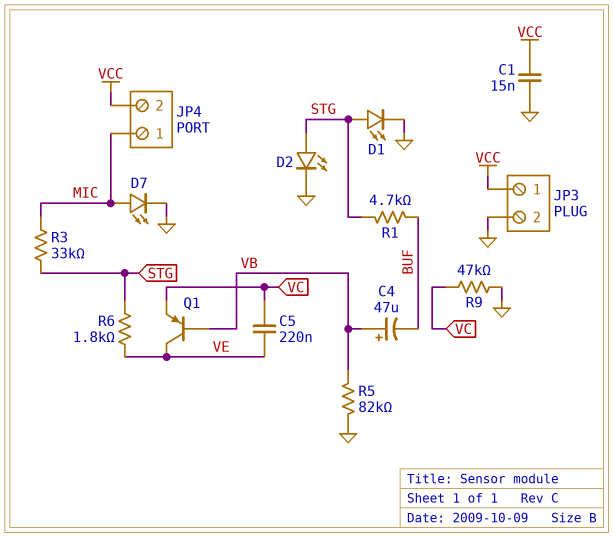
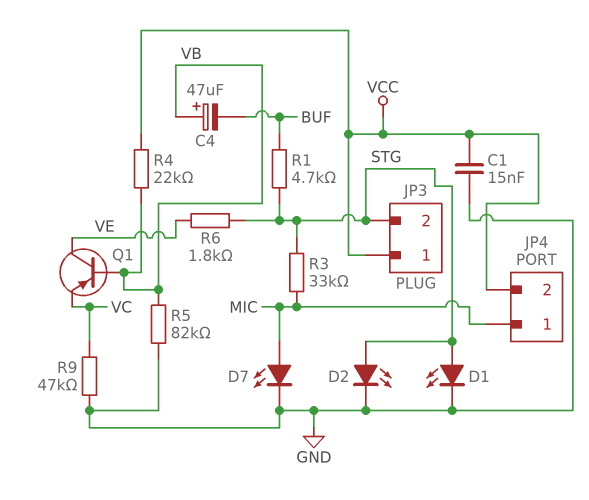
C5: 220nF (VC, VE) -> none
JP3 pin 2: GND -> STG
R4: none -> 22k (VB, VCC)

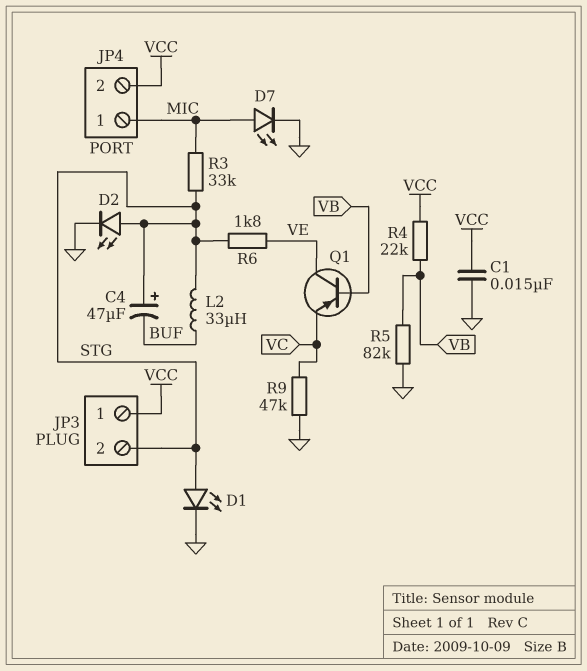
C4: 47uF (plus VB, minus BUF) -> 47uF (plus STG, minus BUF)
L2: none -> 33uH (BUF, STG)
R1: 4.7k (BUF, STG) -> none

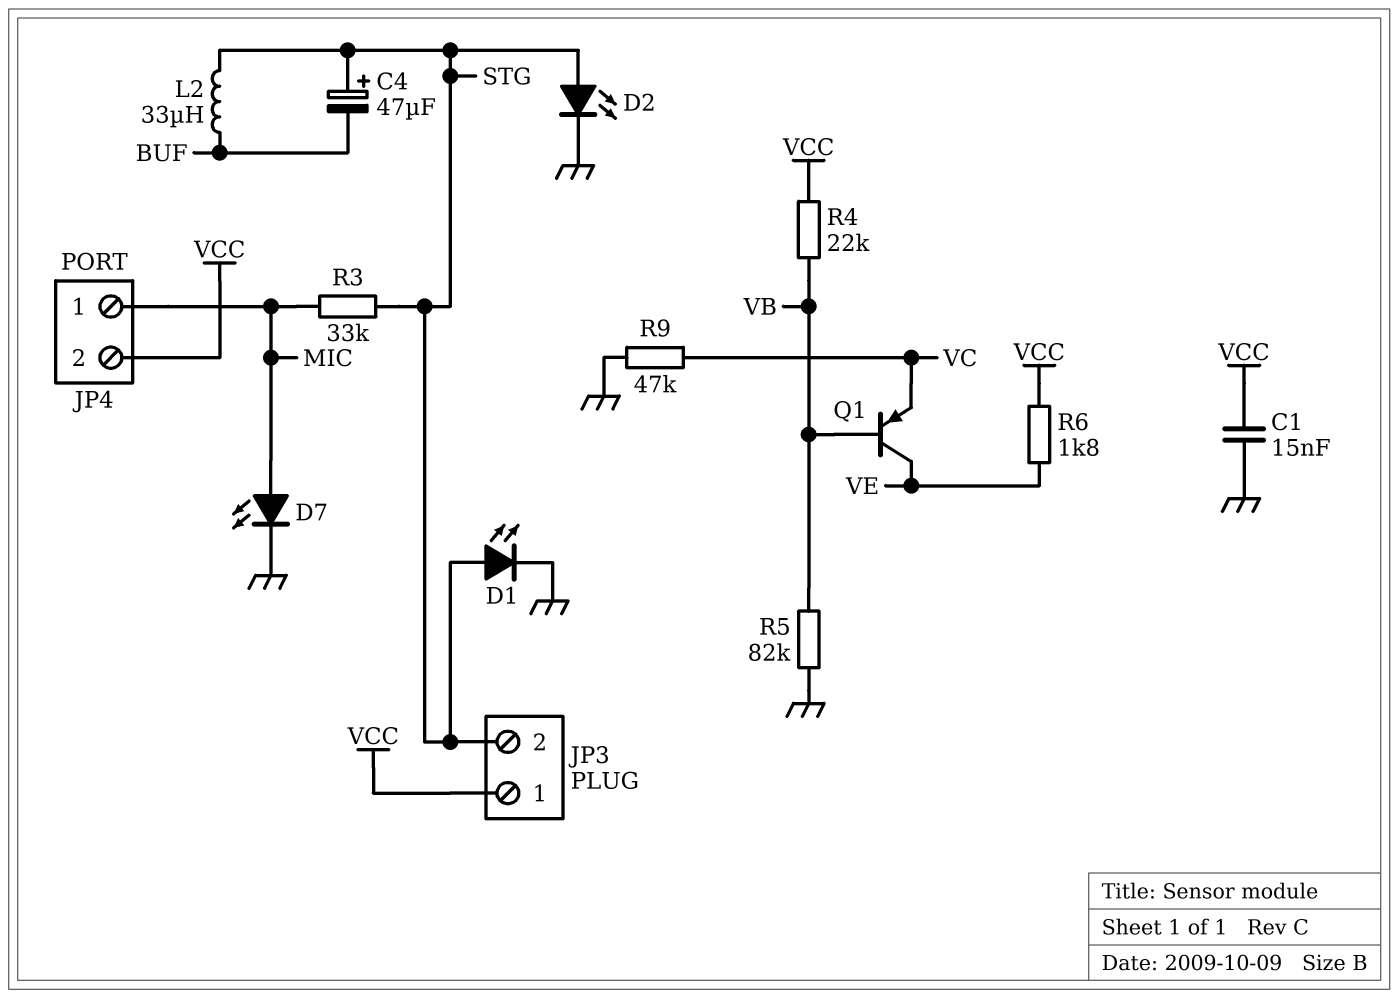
R6: 1.8k (STG, VE) -> 1.8k (VCC, VE)

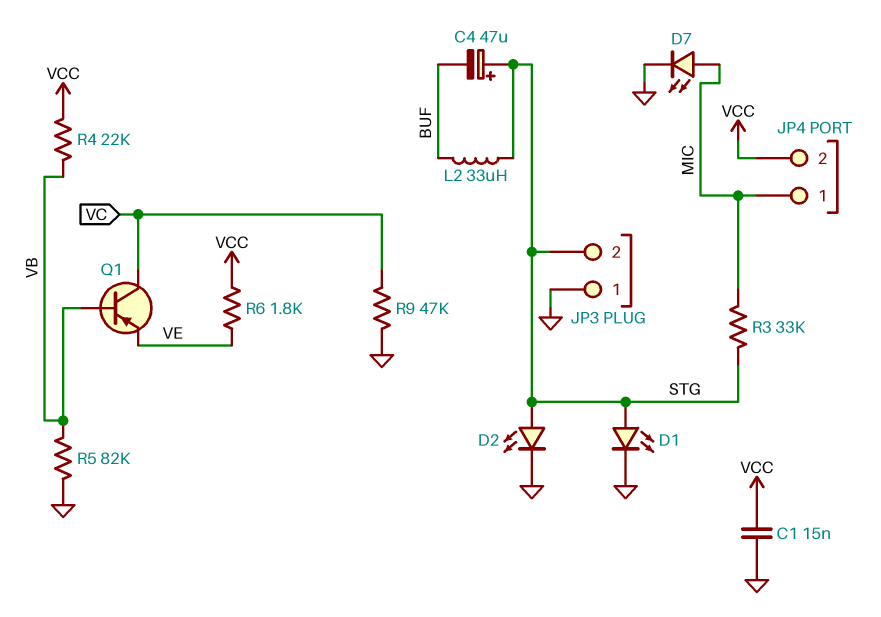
JP3 pin 1: VCC -> GND
Q1: PNP (B VB, C VE, E VC) -> PNP (B VB, C VC, E VE)

